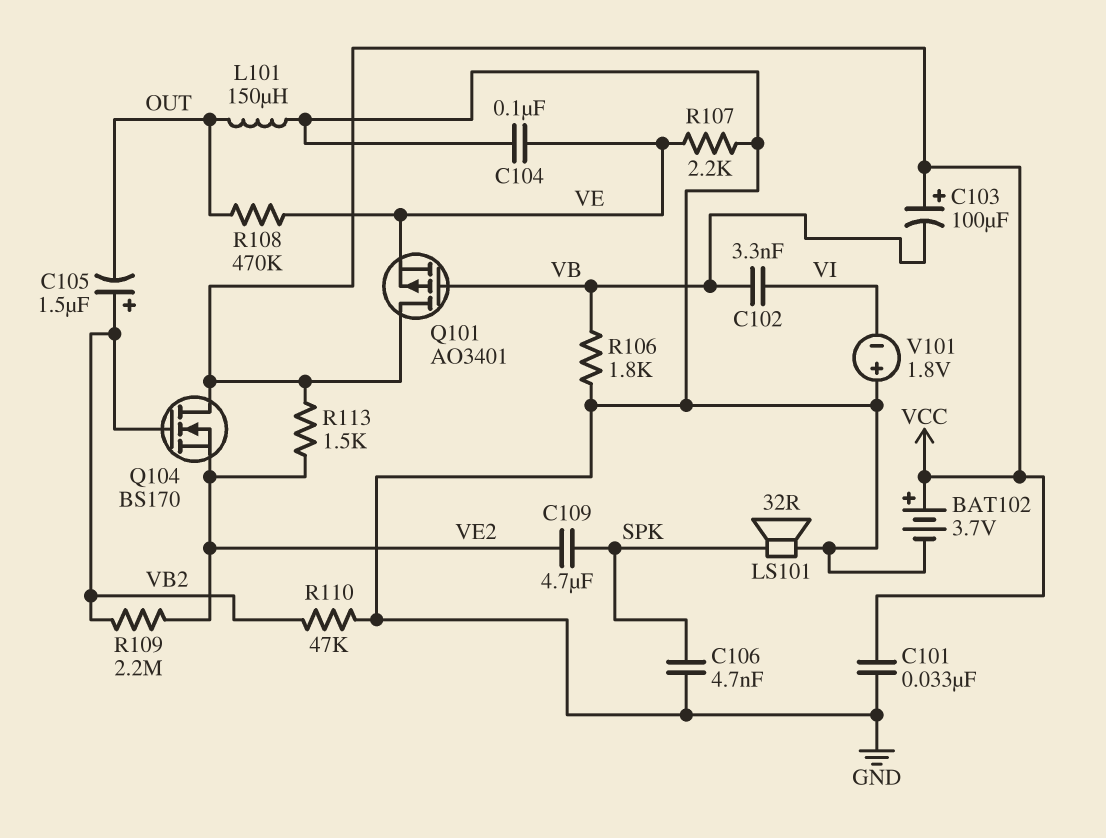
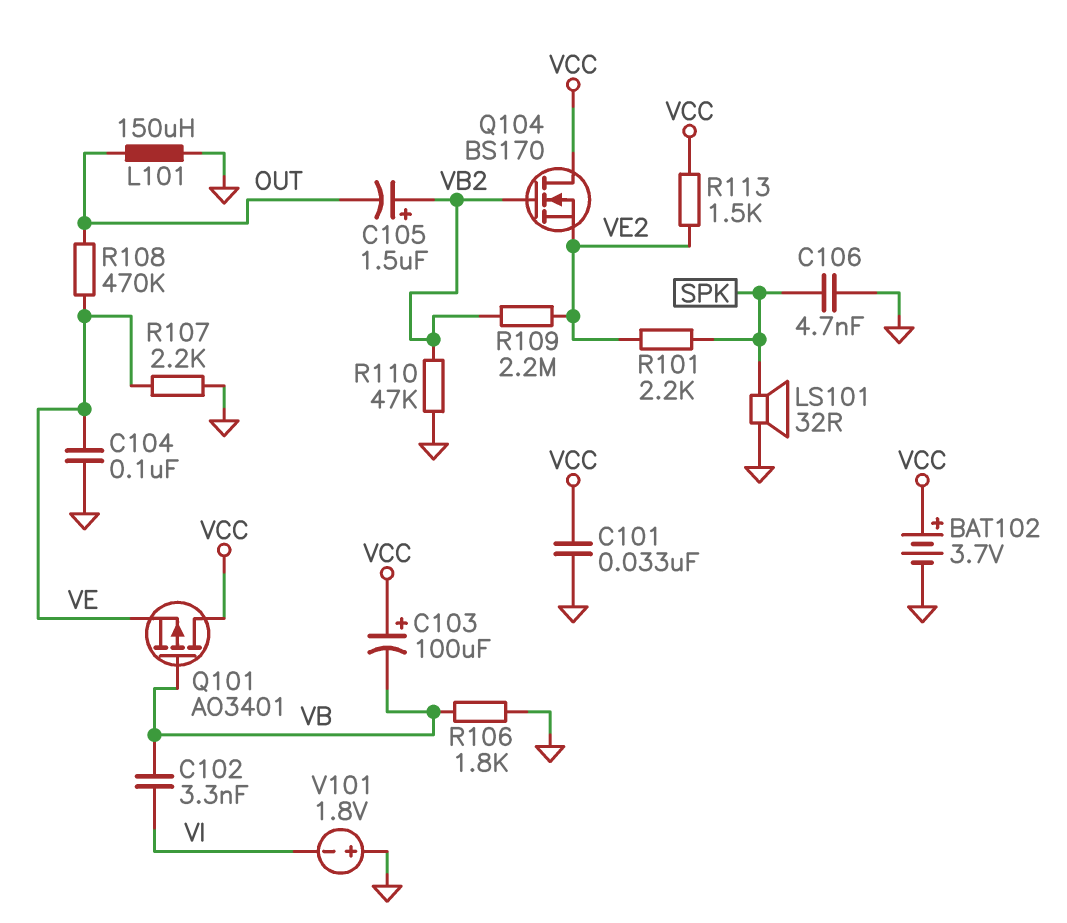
C109: 4.7uF (SPK, VE2) -> none
R101: none -> 2.2k (SPK, VE2)

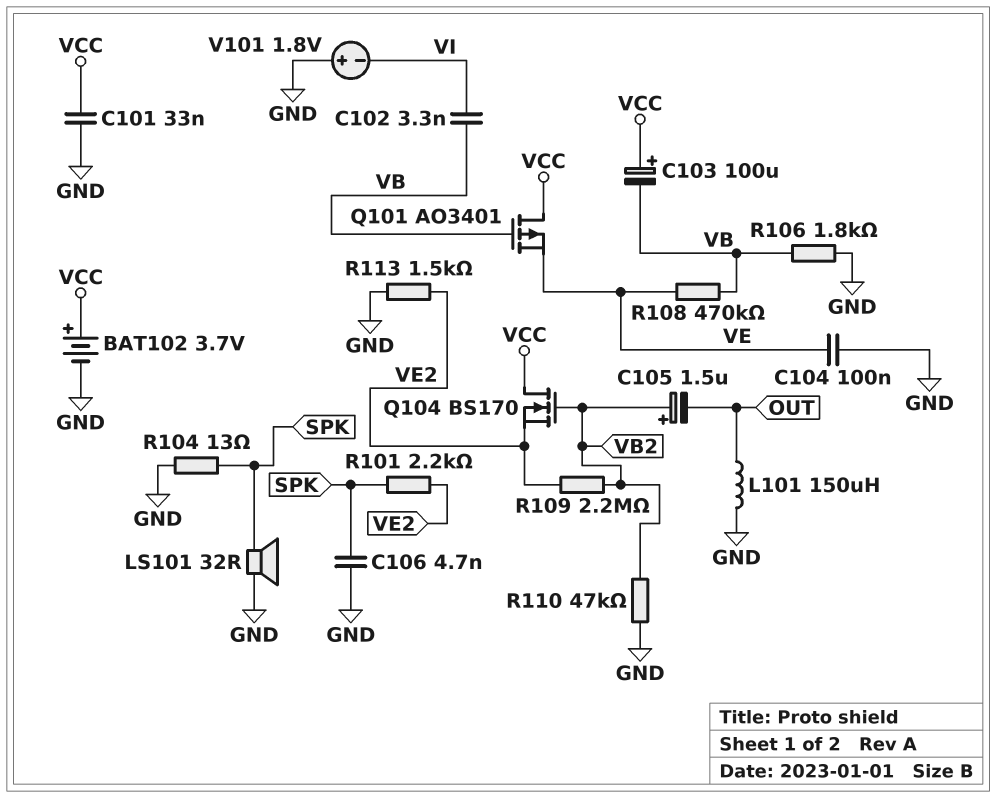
R104: none -> 13 (GND, SPK)
R107: 2.2k (GND, VE) -> none
R108: 470k (OUT, VE) -> 470k (VB, VE)
R113: 1.5k (VCC, VE2) -> 1.5k (GND, VE2)

